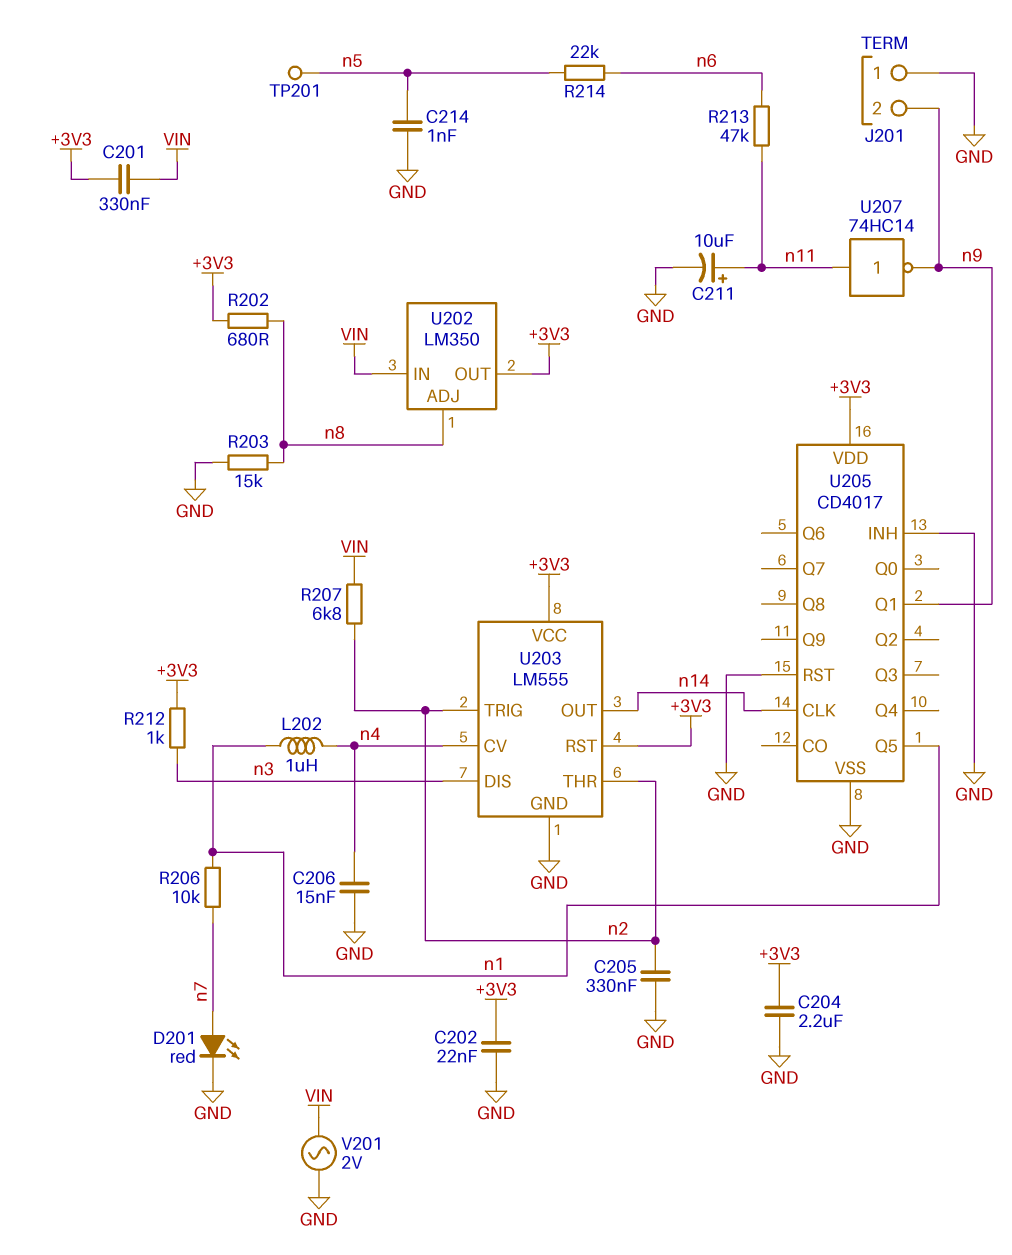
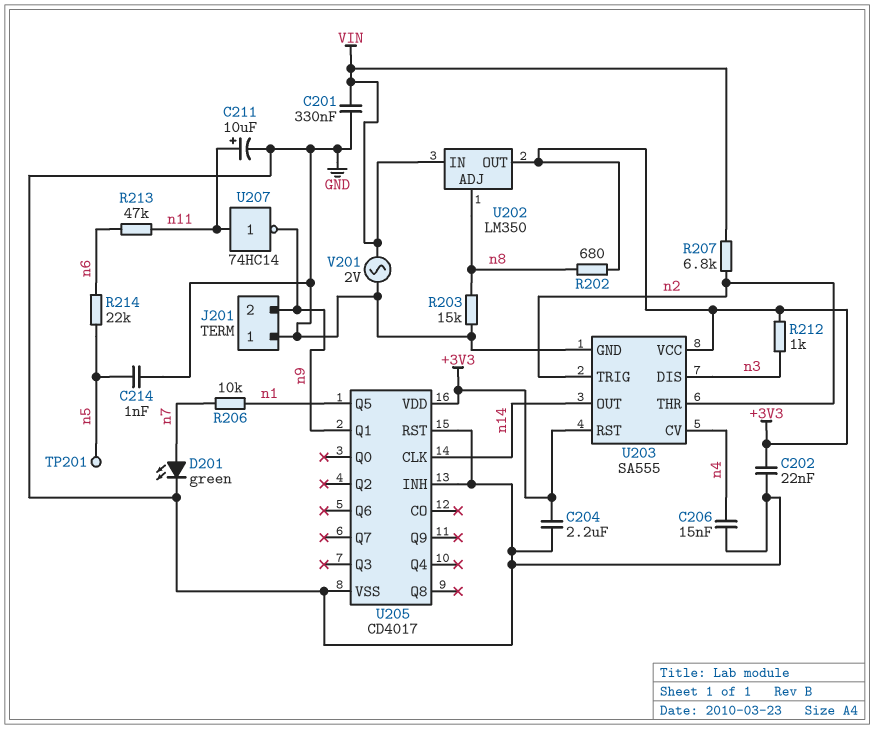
C201: 330nF (+3V3, VIN) -> 330nF (GND, VIN)
C205: 330nF (GND, n2) -> none
D201: LED red (A n7, K GND) -> LED green (A n7, K GND)
L202: 1uH (n1, n4) -> none
U203: LM555 -> SA555

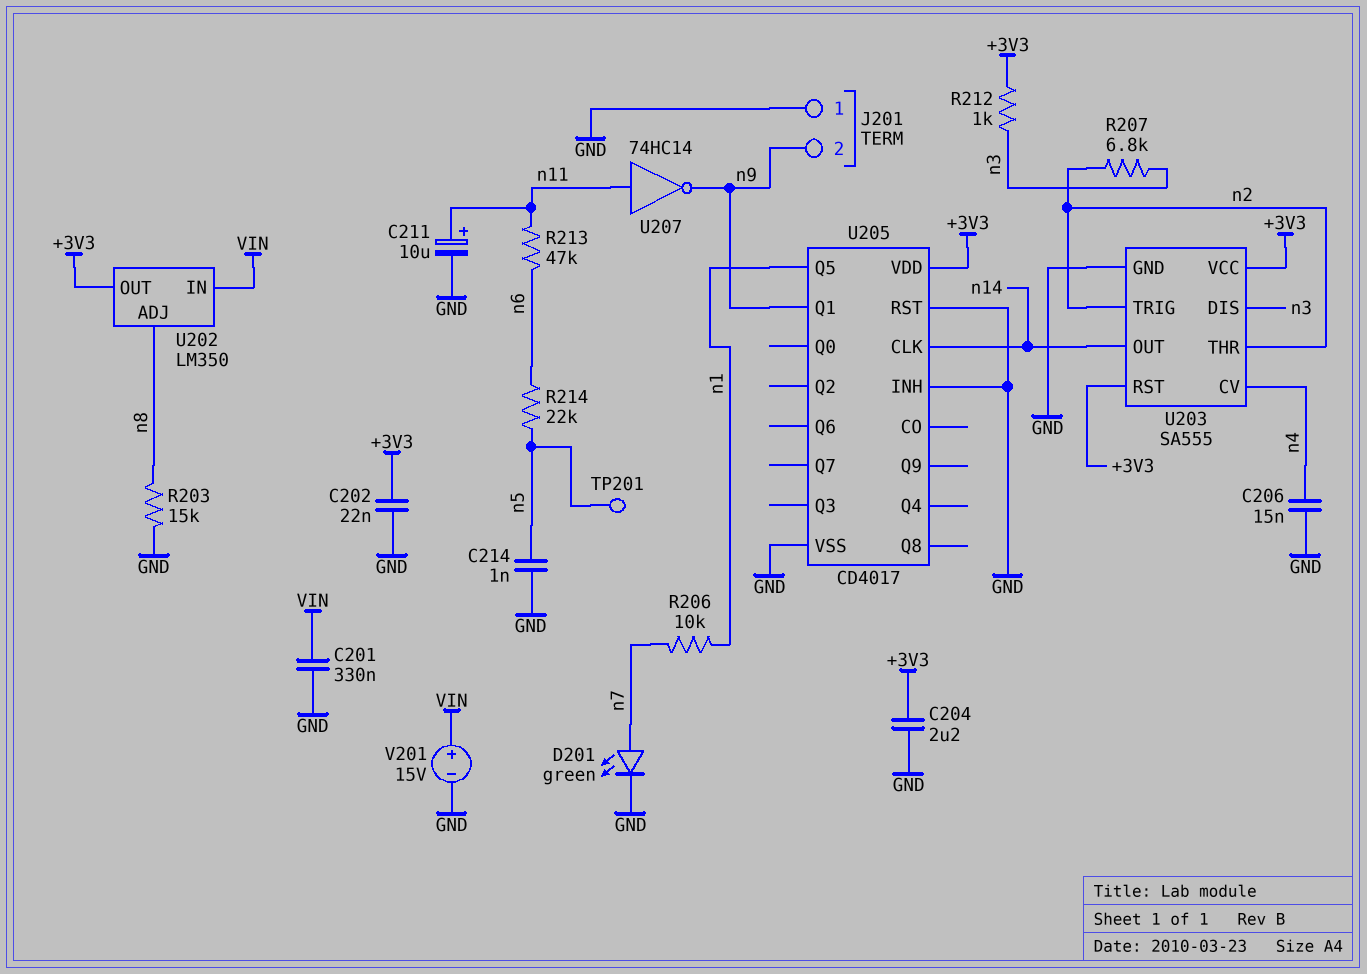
R202: 680 (+3V3, n8) -> none
R207: 6.8k (VIN, n2) -> 6.8k (n2, n3)
V201: AC 2V (GND, VIN) -> 15V (plus VIN, minus GND)

